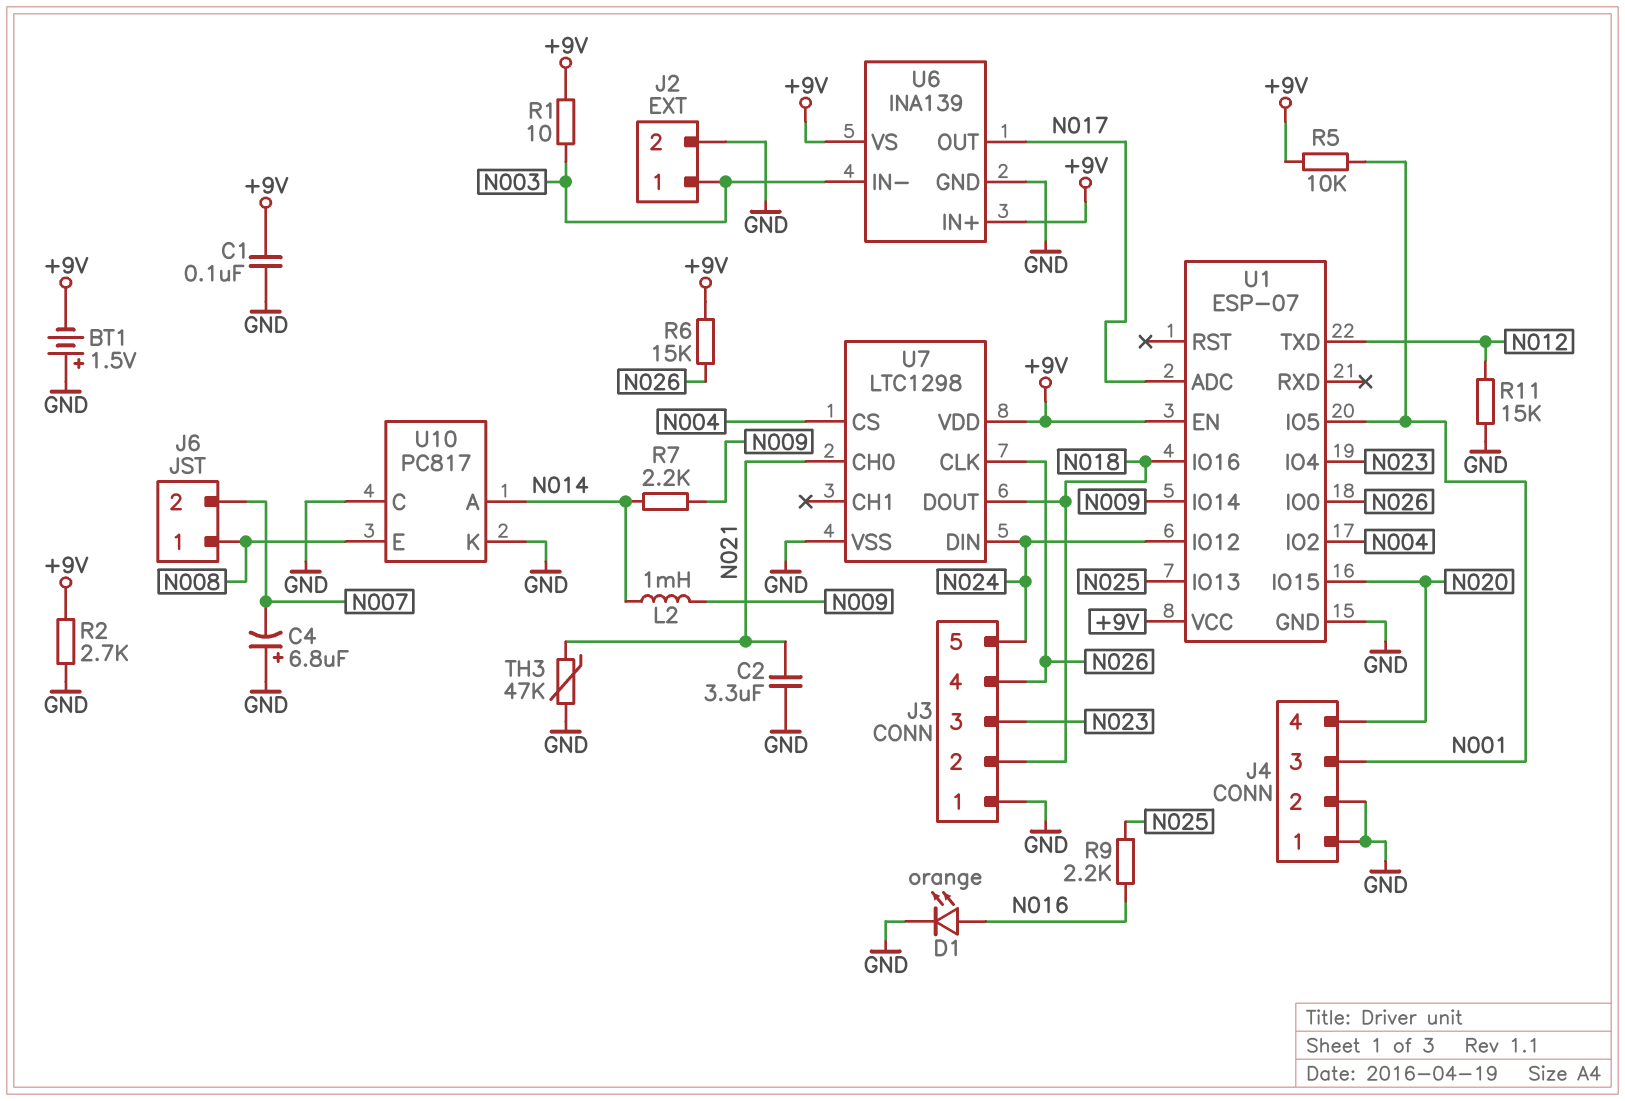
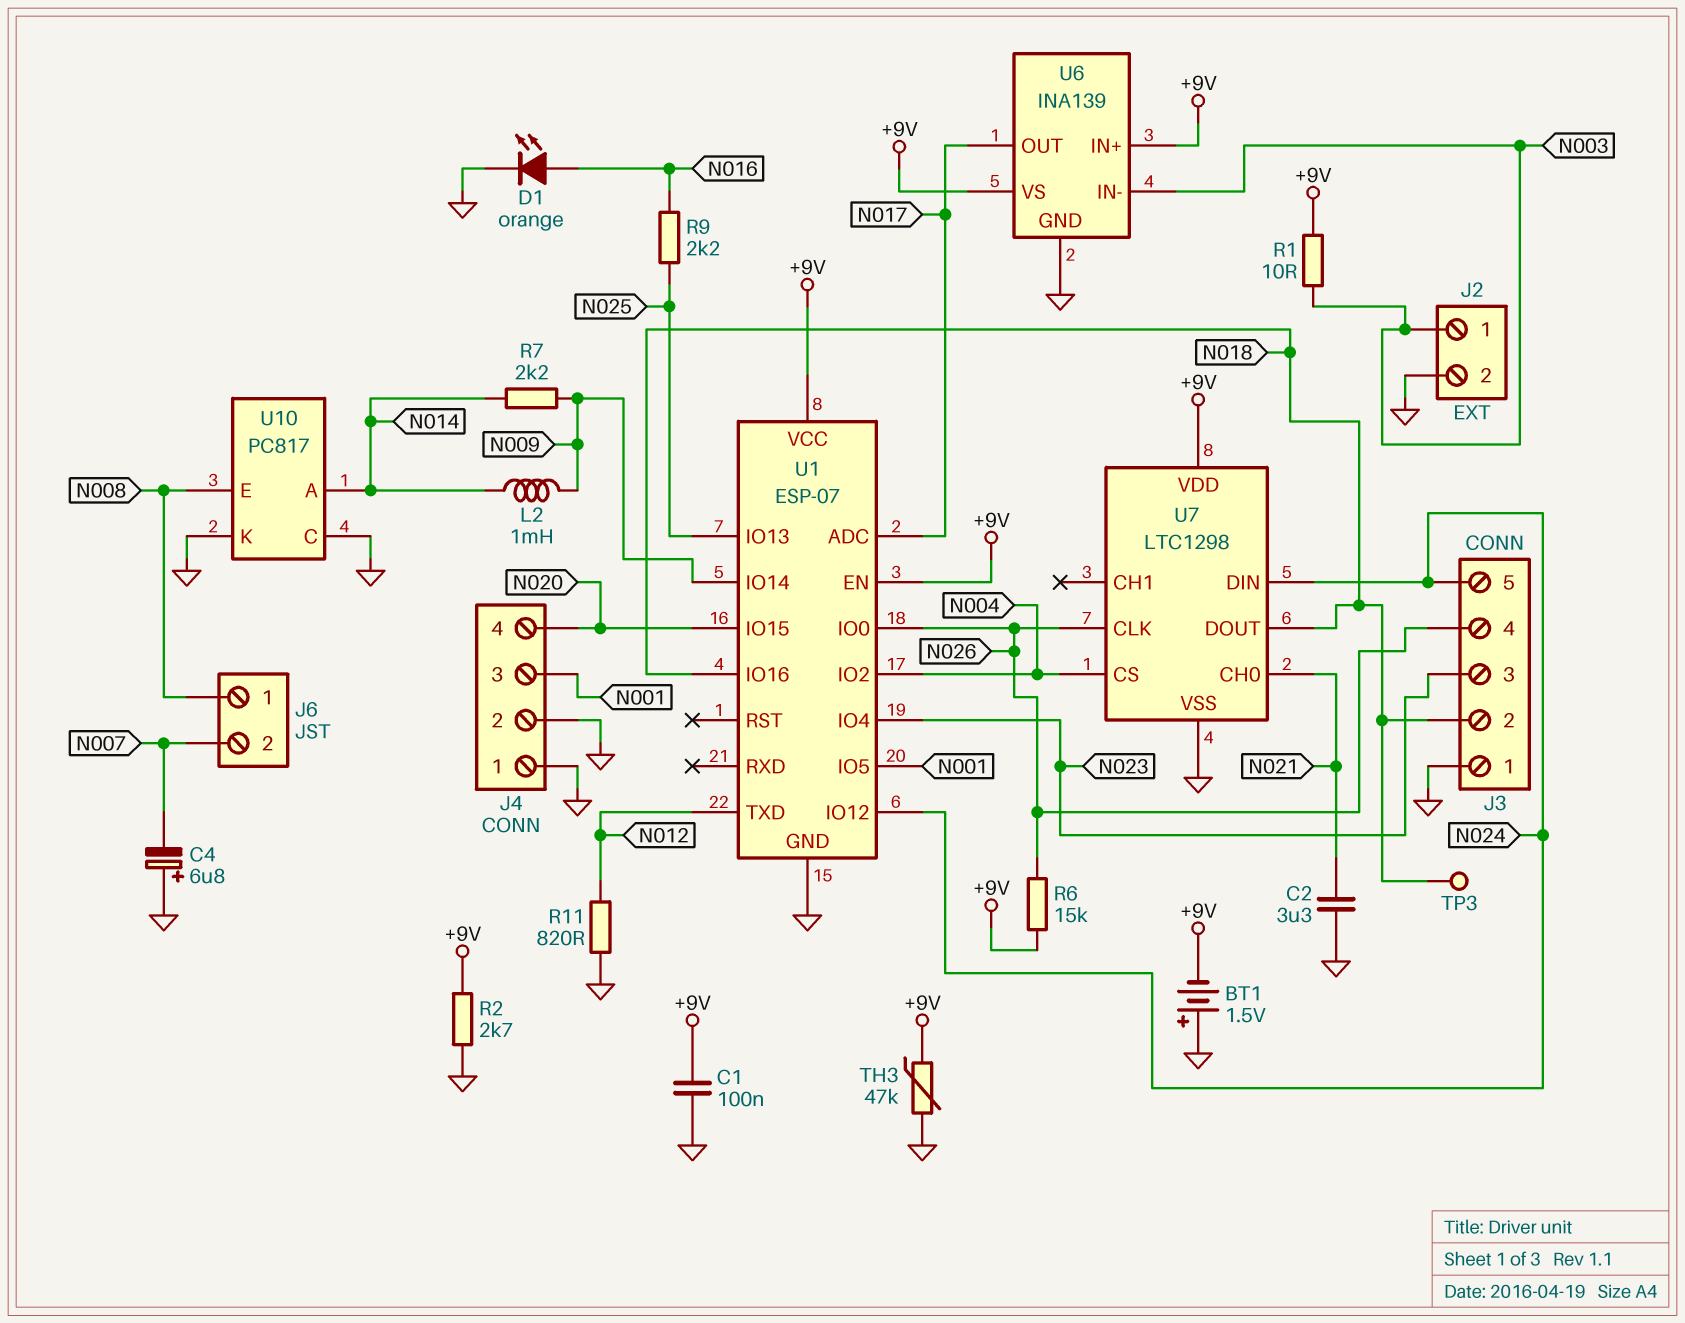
R5: 10k (+9V, N001) -> none
R11: 15k (GND, N012) -> 820 (GND, N012)
TH3: 47k (GND, N021) -> 47k (+9V, GND)
TP3: none -> test point (N018)

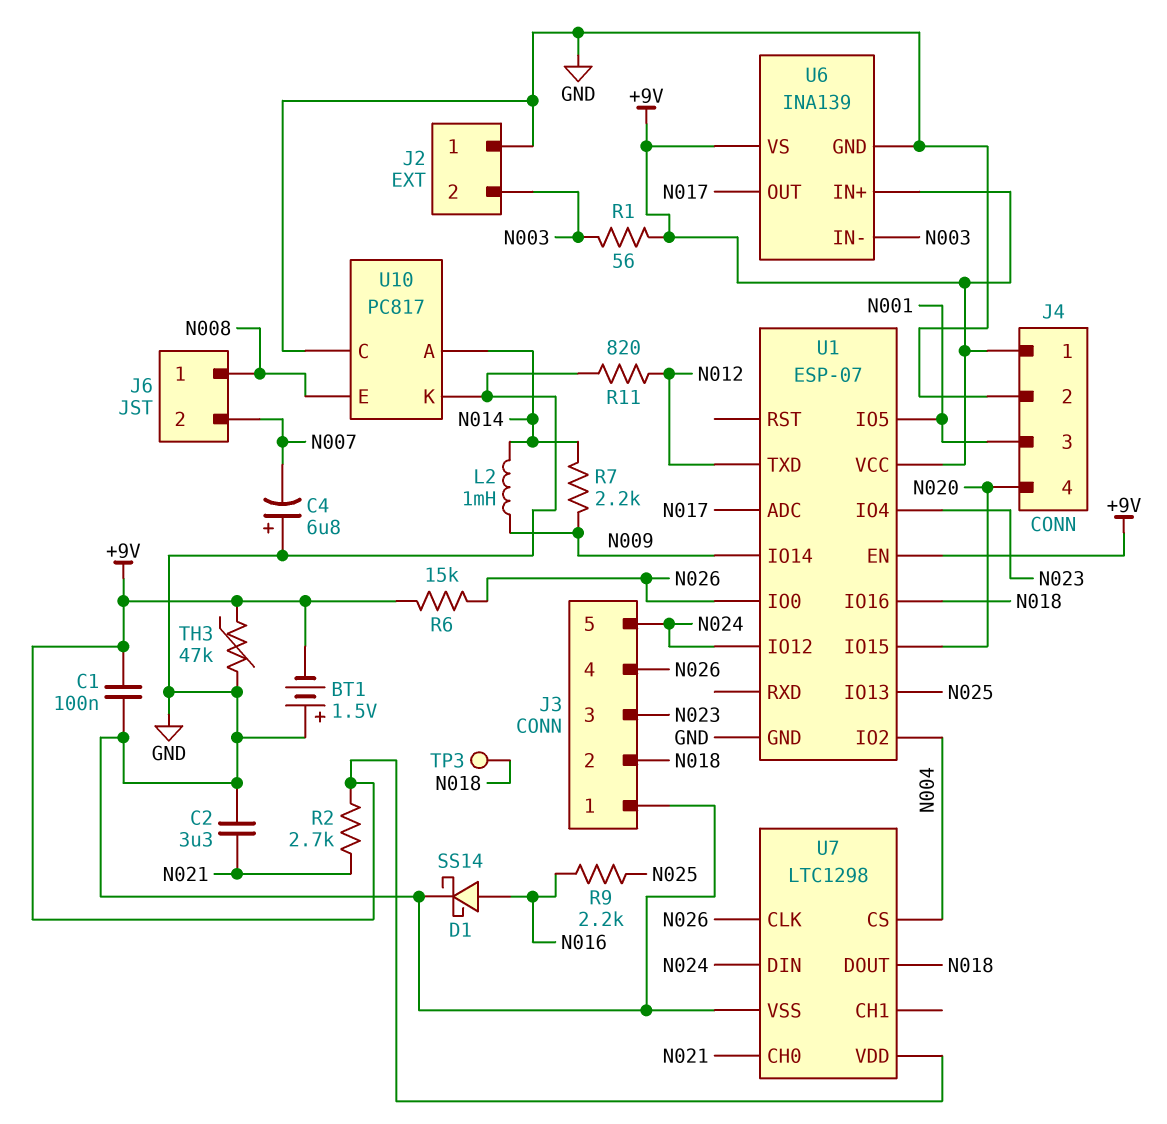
D1: LED orange (A N016, K GND) -> schottky SS14 (A N016, K GND)
J2 pin 1: N003 -> GND
J2 pin 2: GND -> N003
J4 pin 1: GND -> +9V
R1: 10 (+9V, N003) -> 56 (+9V, N003)
R2: 2.7k (+9V, GND) -> 2.7k (+9V, N021)

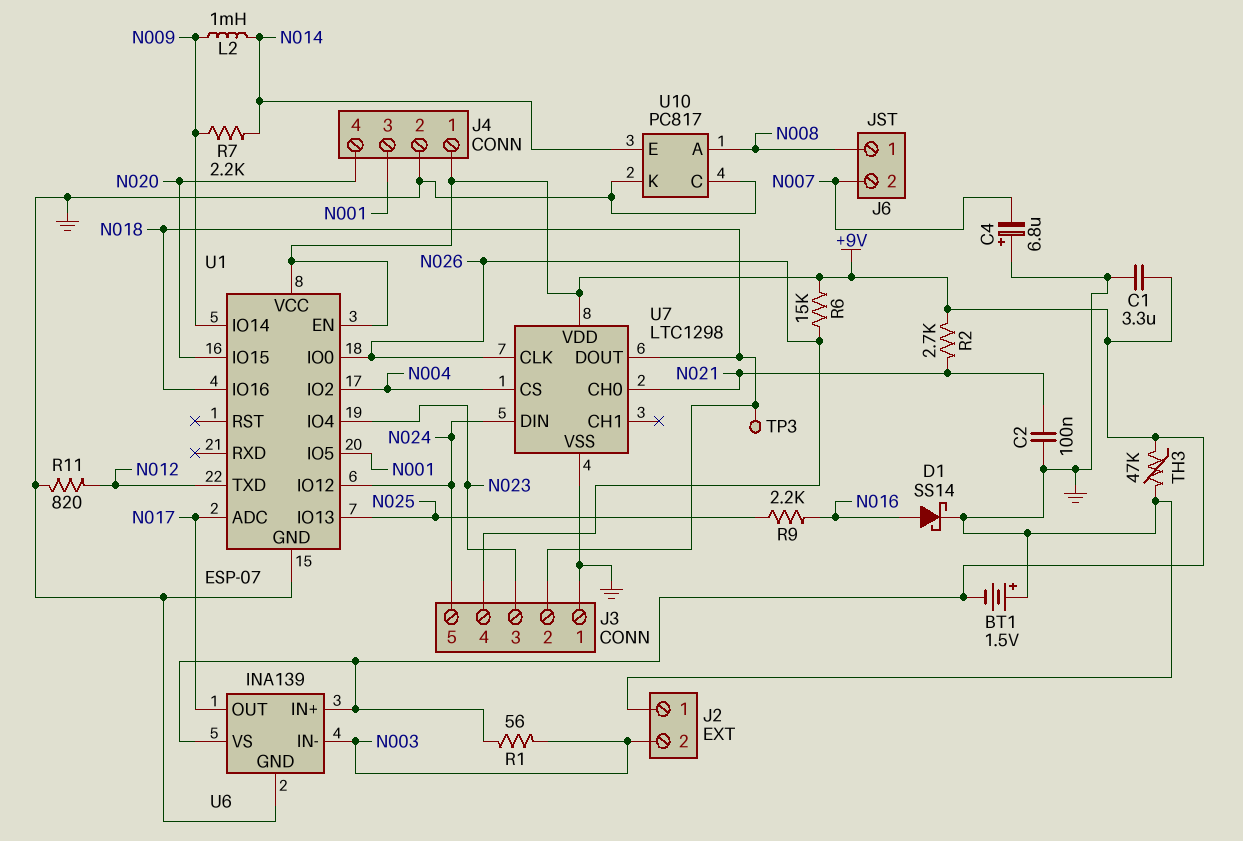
C1: 100nF (+9V, GND) -> 3.3uF (+9V, GND)
C2: 3.3uF (GND, N021) -> 100nF (GND, N021)
U10 pin A: N014 -> N008
U10 pin E: N008 -> N014

